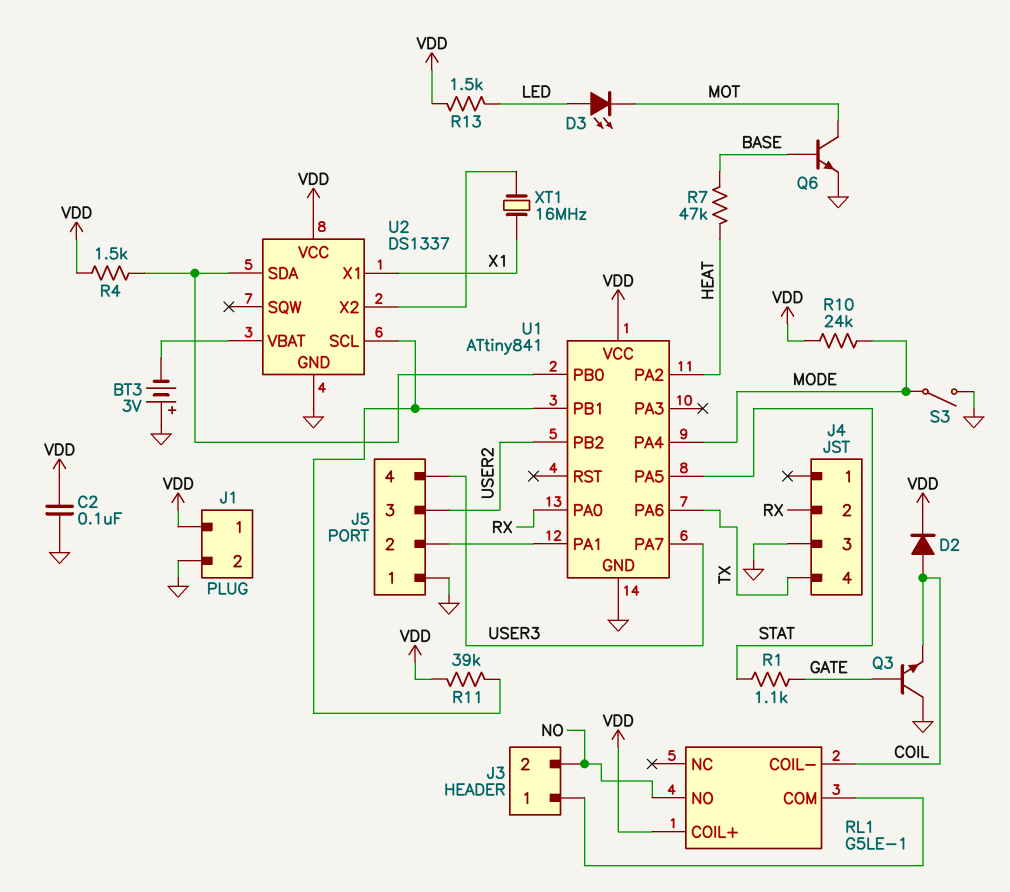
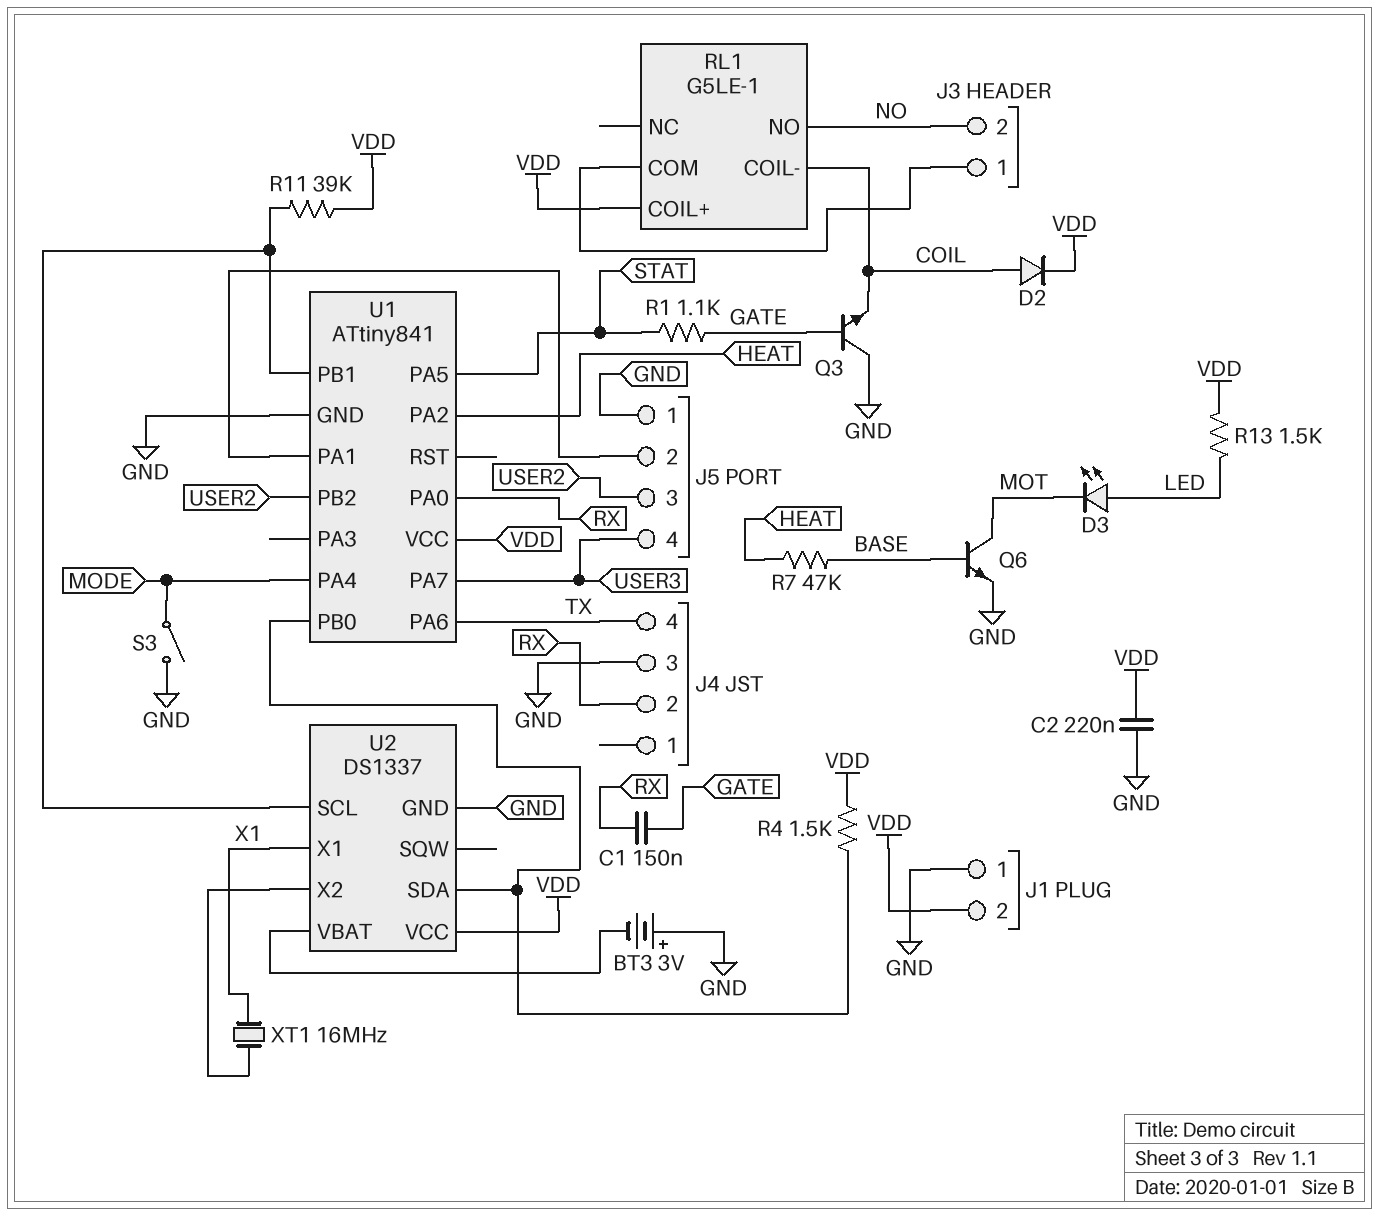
C1: none -> 150nF (GATE, RX)
C2: 100nF (GND, VDD) -> 220nF (GND, VDD)
J1 pin 1: VDD -> GND
J1 pin 2: GND -> VDD
R10: 24k (MODE, VDD) -> none

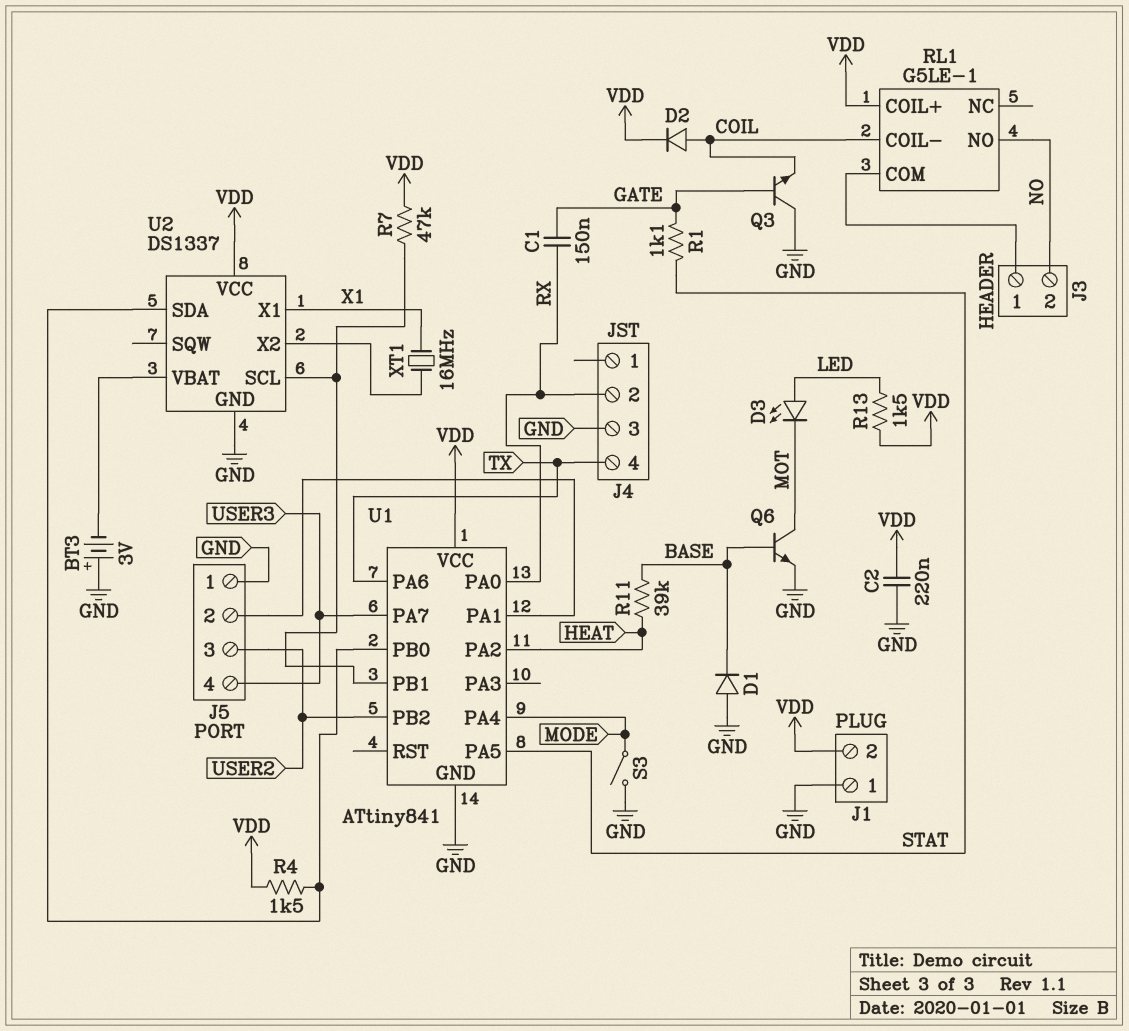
D1: none -> diode (A GND, K BASE)
R7: 47k (BASE, HEAT) -> 47k (U1/PB1, VDD)
R11: 39k (U1/PB1, VDD) -> 39k (BASE, HEAT)

